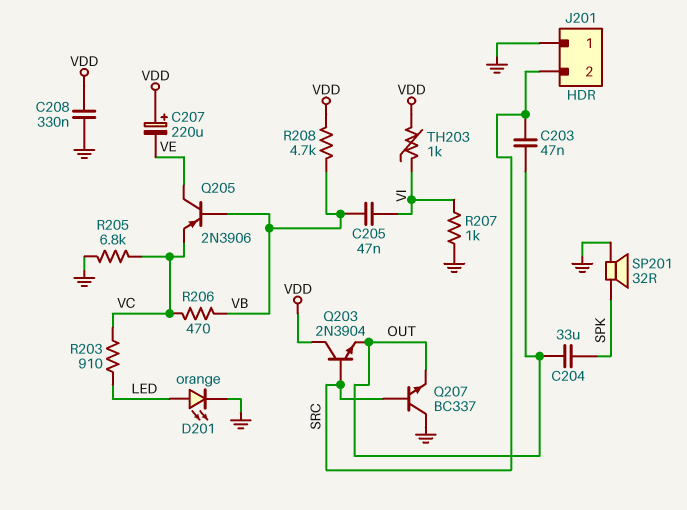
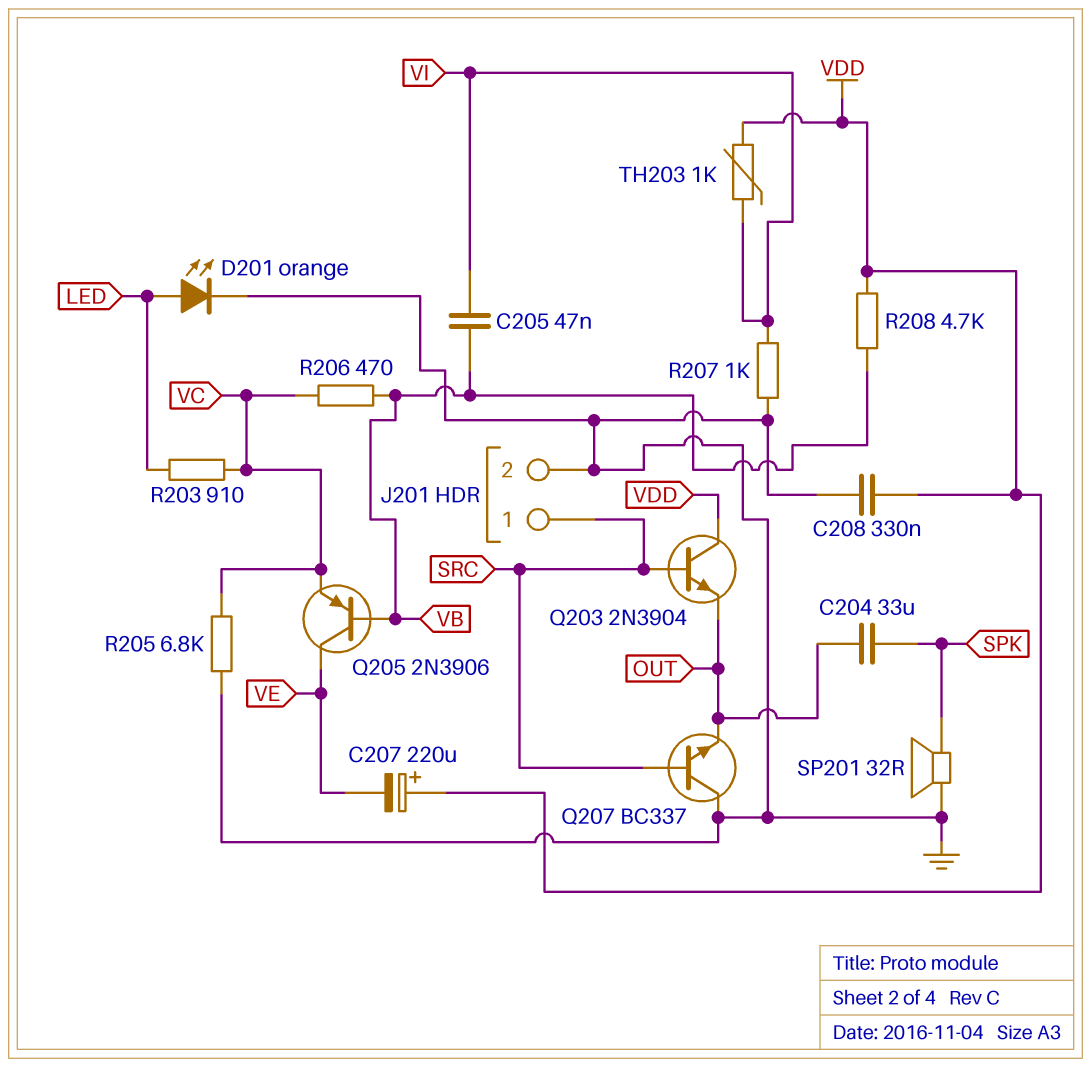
C203: 47nF (OUT, SRC) -> none
J201 pin 1: GND -> SRC
J201 pin 2: SRC -> GND

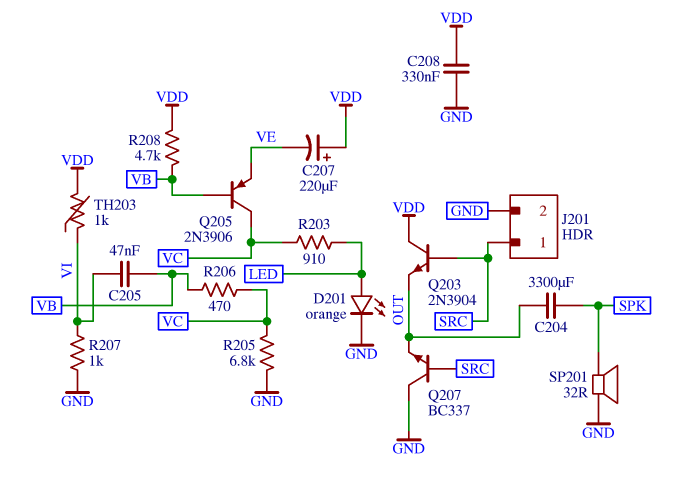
C204: 33uF (OUT, SPK) -> 3300uF (OUT, SPK)
Q205: PNP 2N3906 (B VB, C VE, E VC) -> PNP 2N3906 (B VB, C VC, E VE)

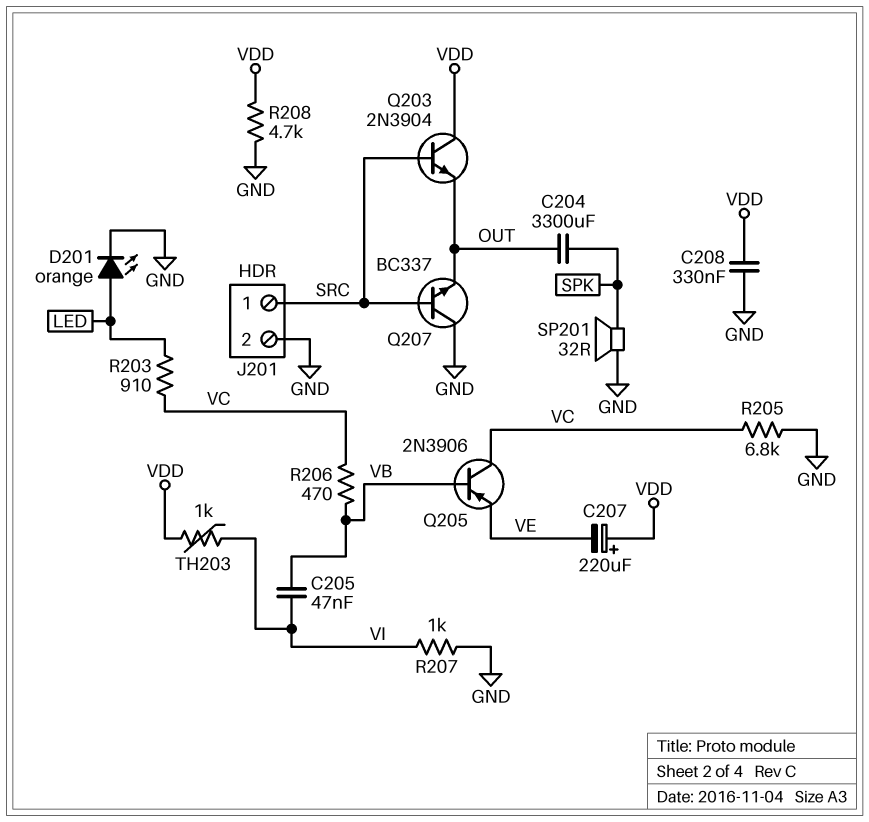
R208: 4.7k (VB, VDD) -> 4.7k (GND, VDD)

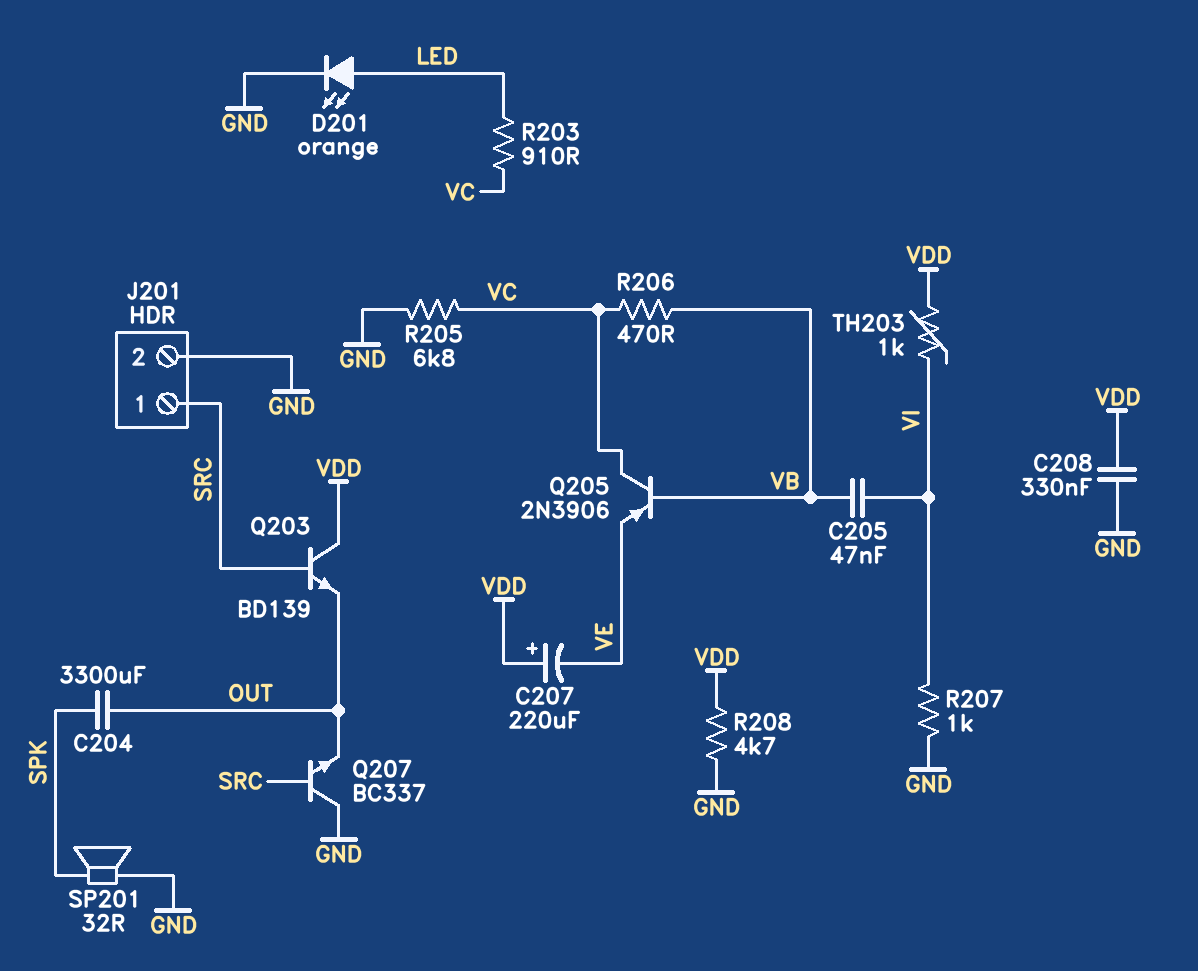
Q203: NPN 2N3904 (B SRC, C VDD, E OUT) -> NPN BD139 (B SRC, C VDD, E OUT)

